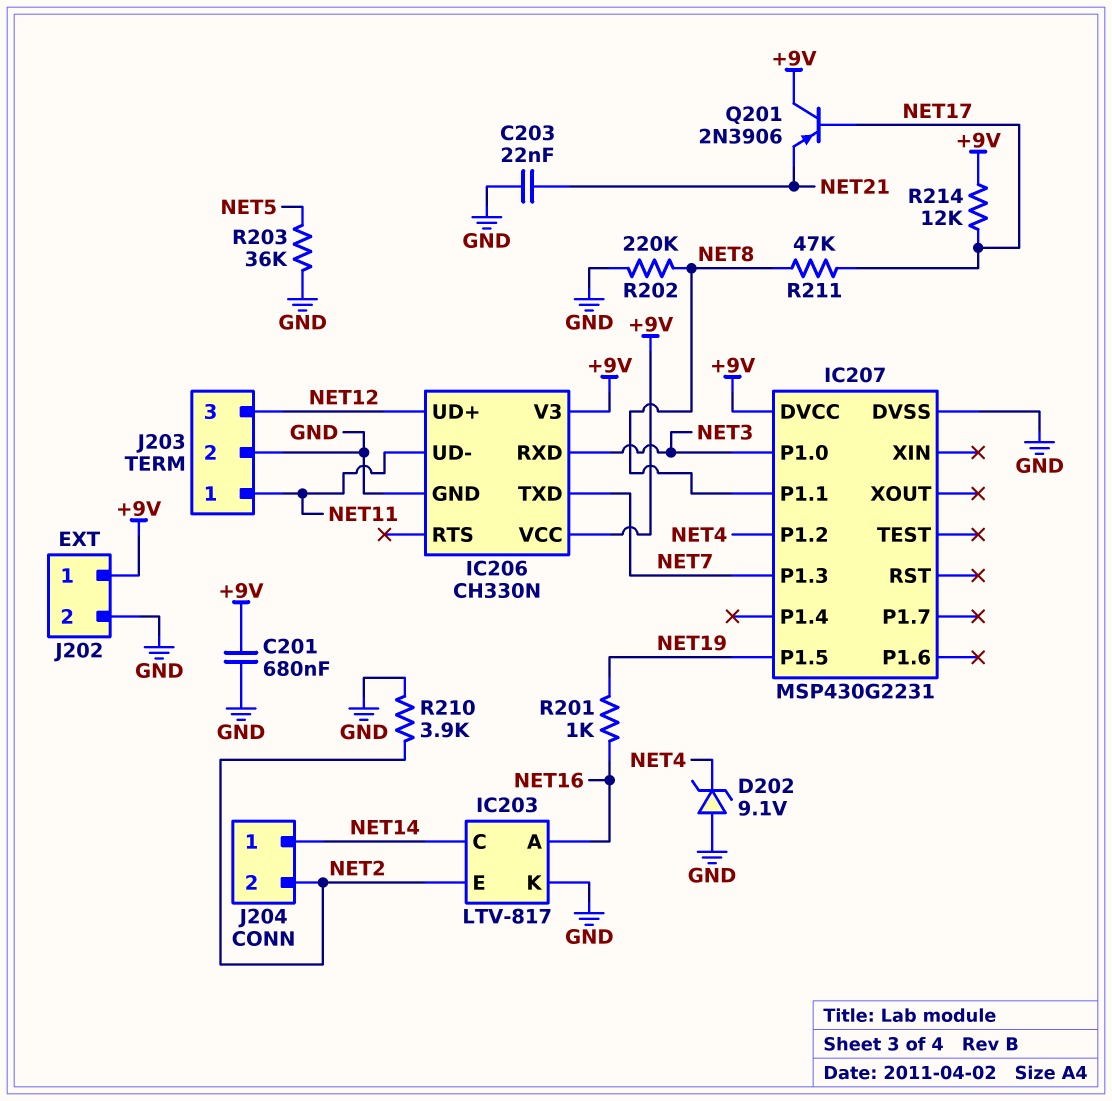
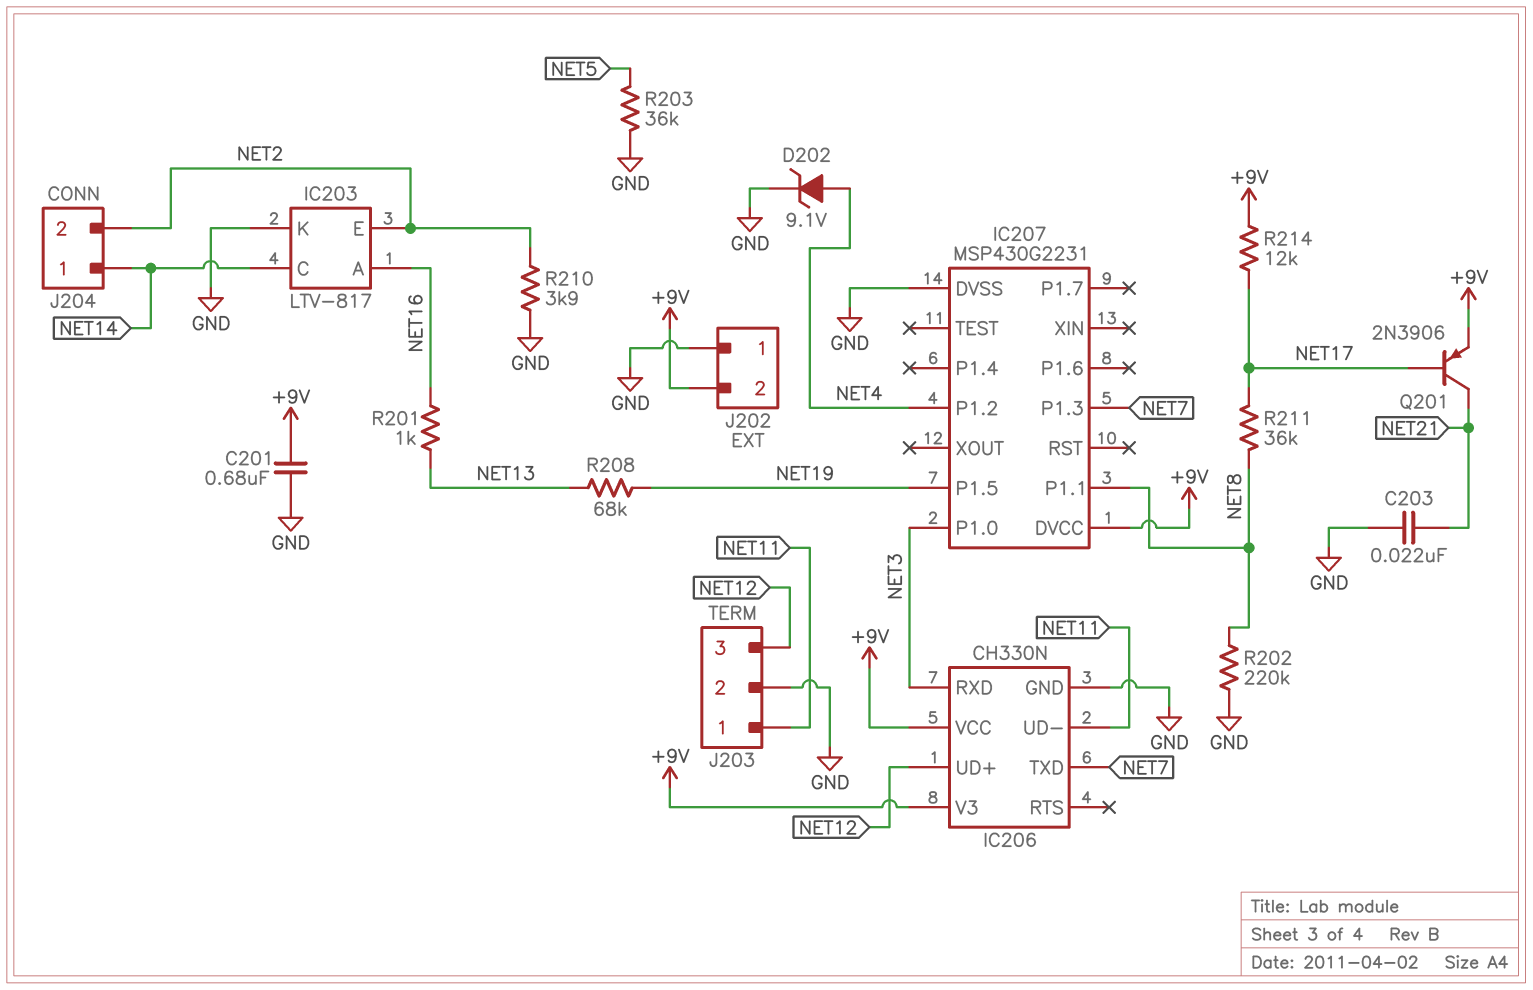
D202: zener 9.1V (A GND, K NET4) -> zener 9.1V (A NET4, K GND)
J202 pin 1: +9V -> GND
J202 pin 2: GND -> +9V
Q201: PNP 2N3906 (B NET17, C +9V, E NET21) -> PNP 2N3906 (B NET17, C NET21, E +9V)
R201: 1k (NET16, NET19) -> 1k (NET13, NET16)
R208: none -> 68k (NET13, NET19)
R211: 47k (NET8, NET17) -> 36k (NET8, NET17)

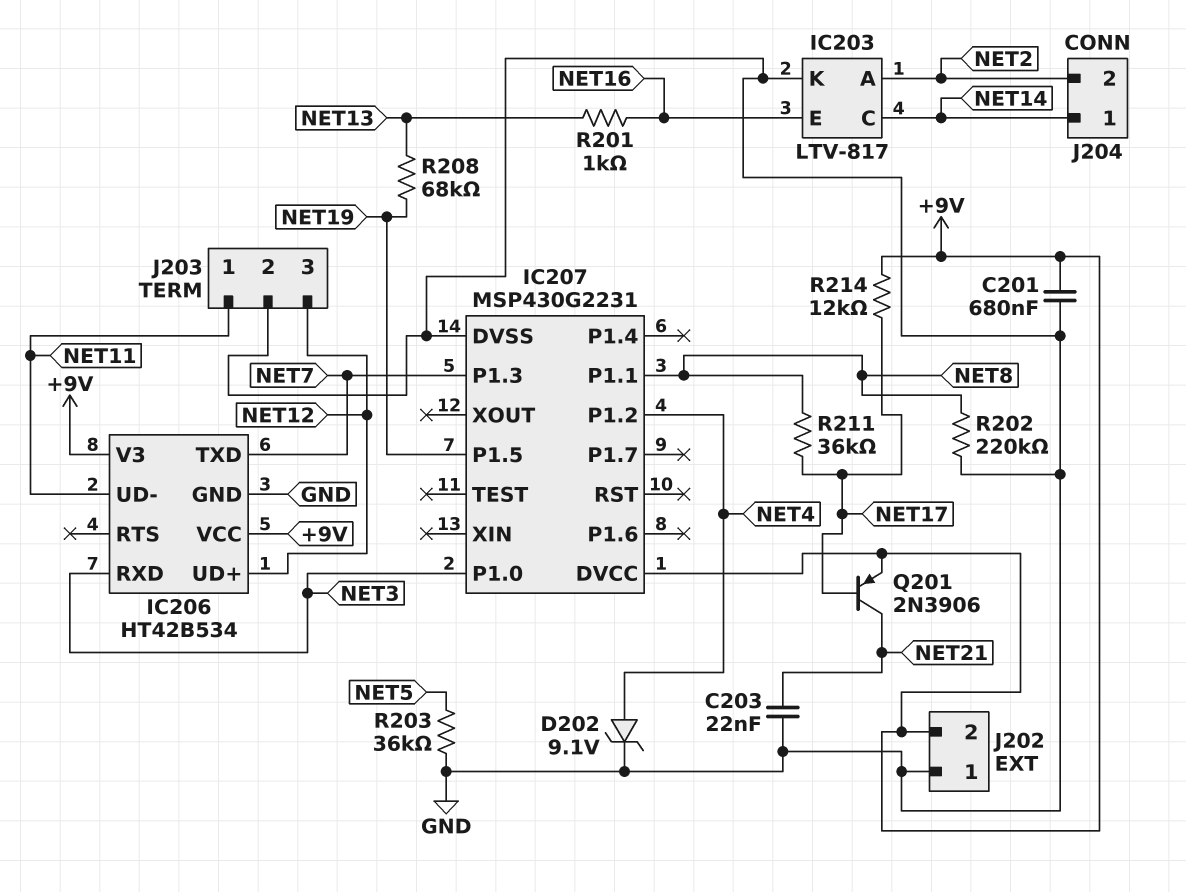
IC203 pin A: NET16 -> NET2
IC203 pin E: NET2 -> NET16
IC206: CH330N -> HT42B534
R210: 3.9k (GND, NET2) -> none

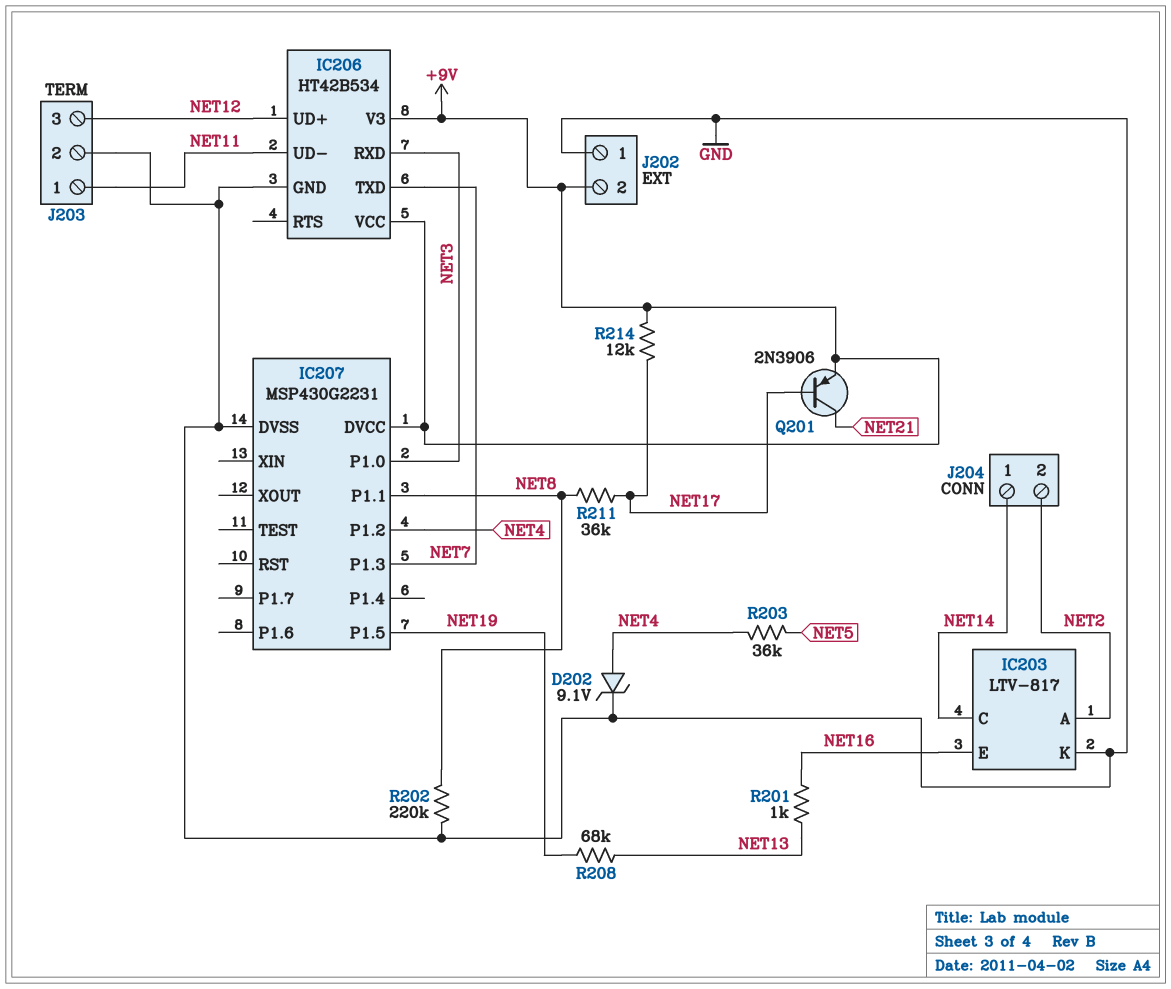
C201: 680nF (+9V, GND) -> none
C203: 22nF (GND, NET21) -> none
R203: 36k (GND, NET5) -> 36k (NET4, NET5)

